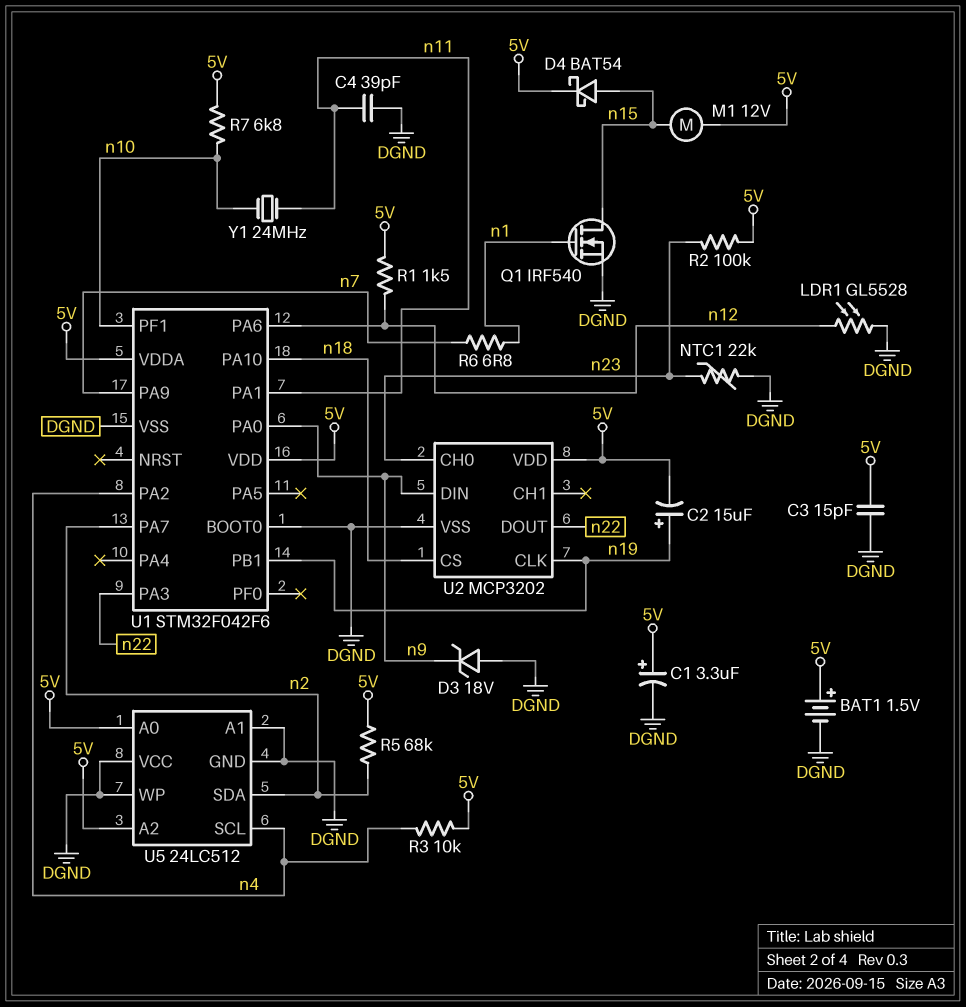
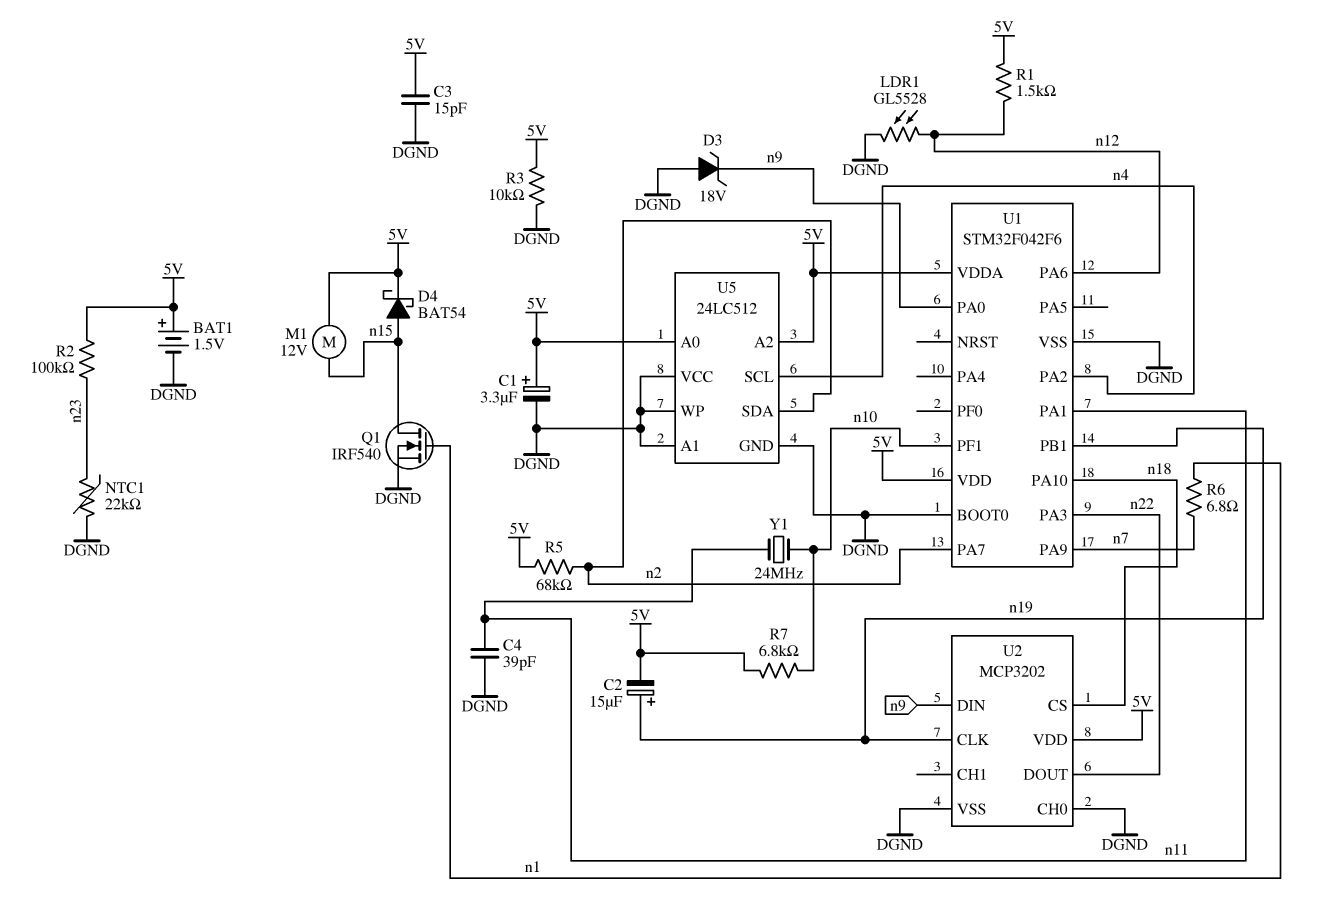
R3: 10k (5V, n4) -> 10k (5V, DGND)
U2 pin CH0: n23 -> DGND

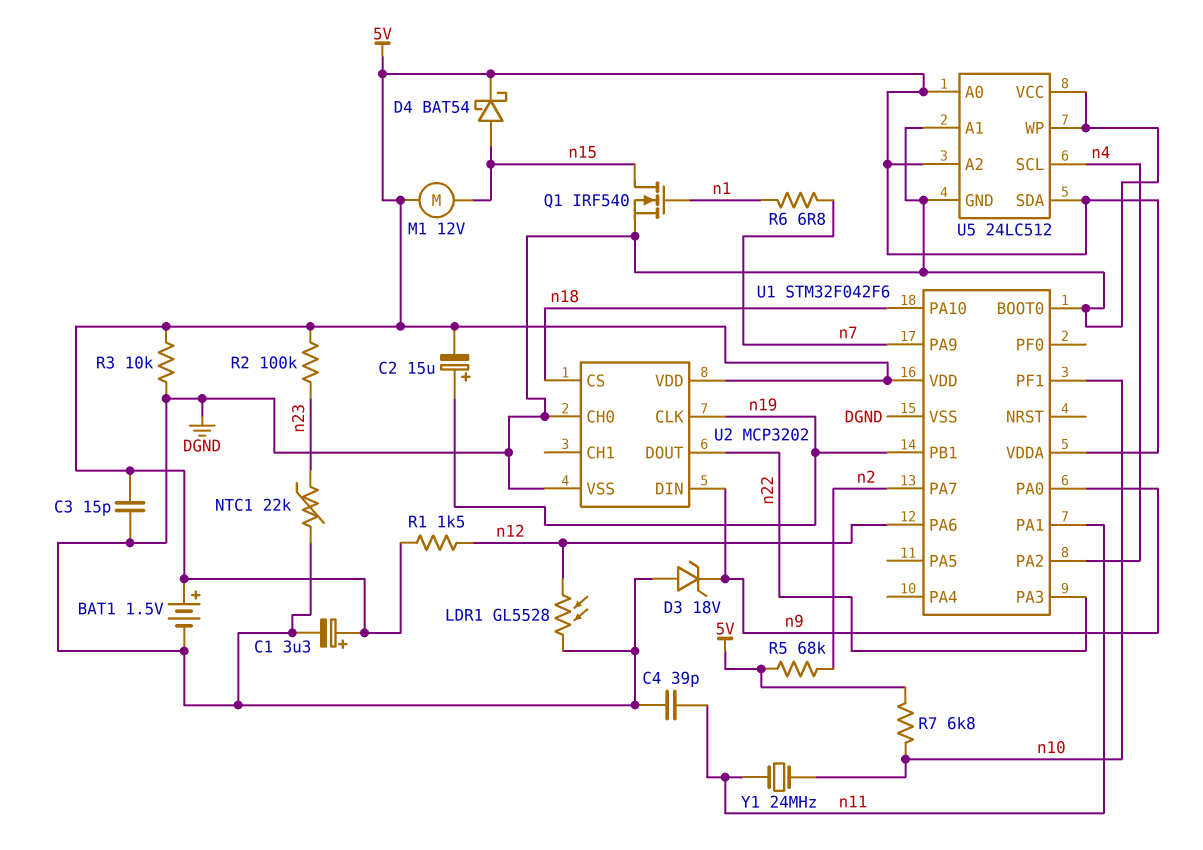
U5 pin SDA: n2 -> 5V

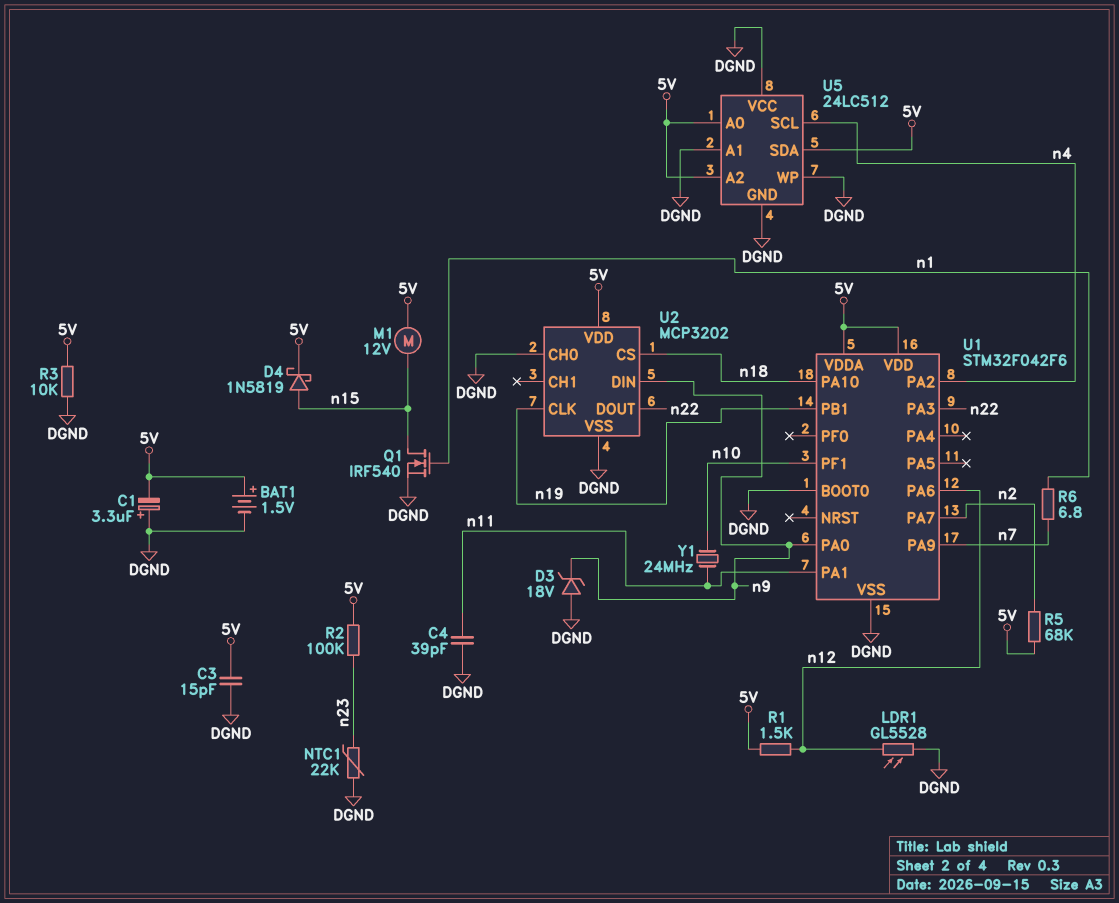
C1: 3.3uF (plus 5V, minus DGND) -> 3.3uF (plus DGND, minus 5V)
C2: 15uF (plus n19, minus 5V) -> none
D4: schottky BAT54 (A n15, K 5V) -> schottky 1N5819 (A n15, K 5V)
R7: 6.8k (5V, n10) -> none

